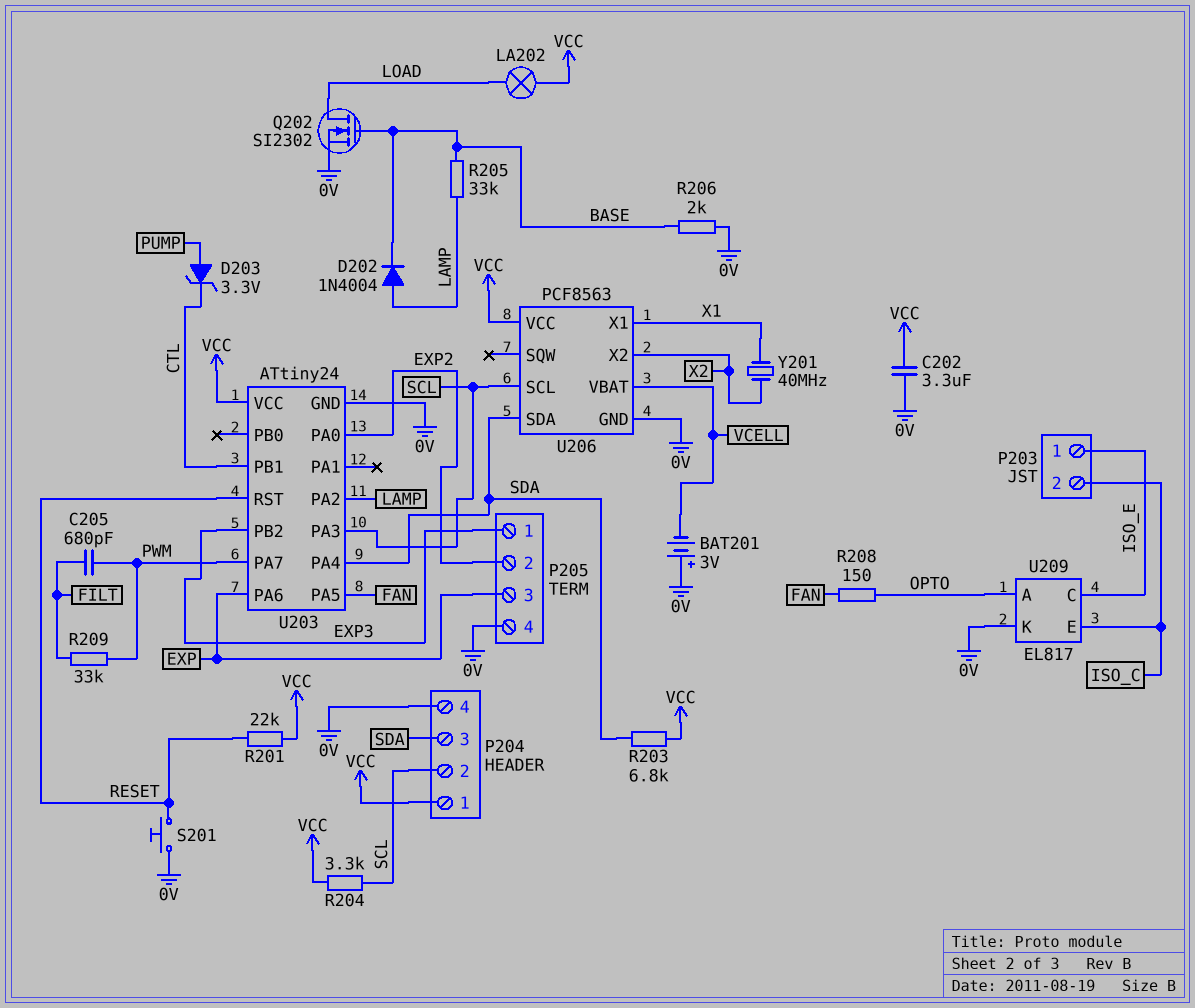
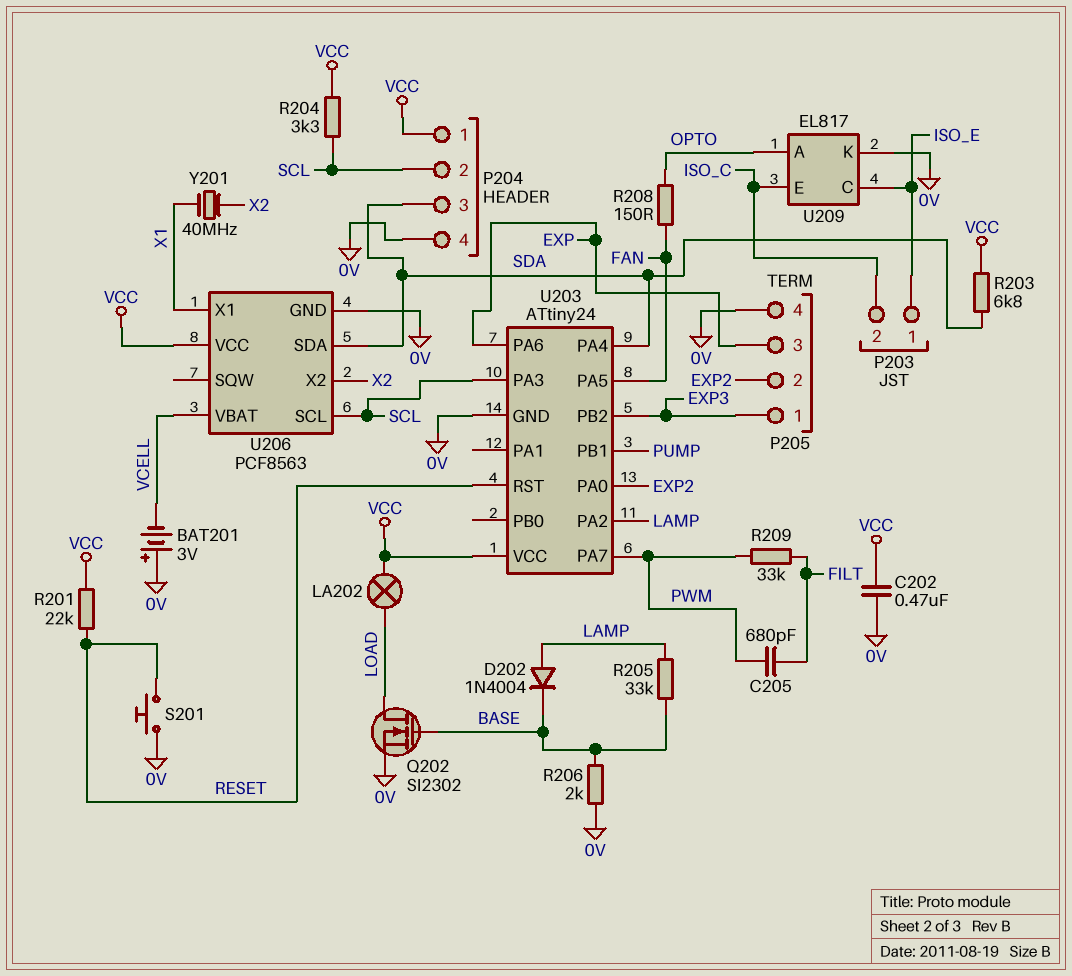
C202: 3.3uF (0V, VCC) -> 470nF (0V, VCC)
D203: zener 3.3V (A PUMP, K CTL) -> none
U203 pin PB1: CTL -> PUMP

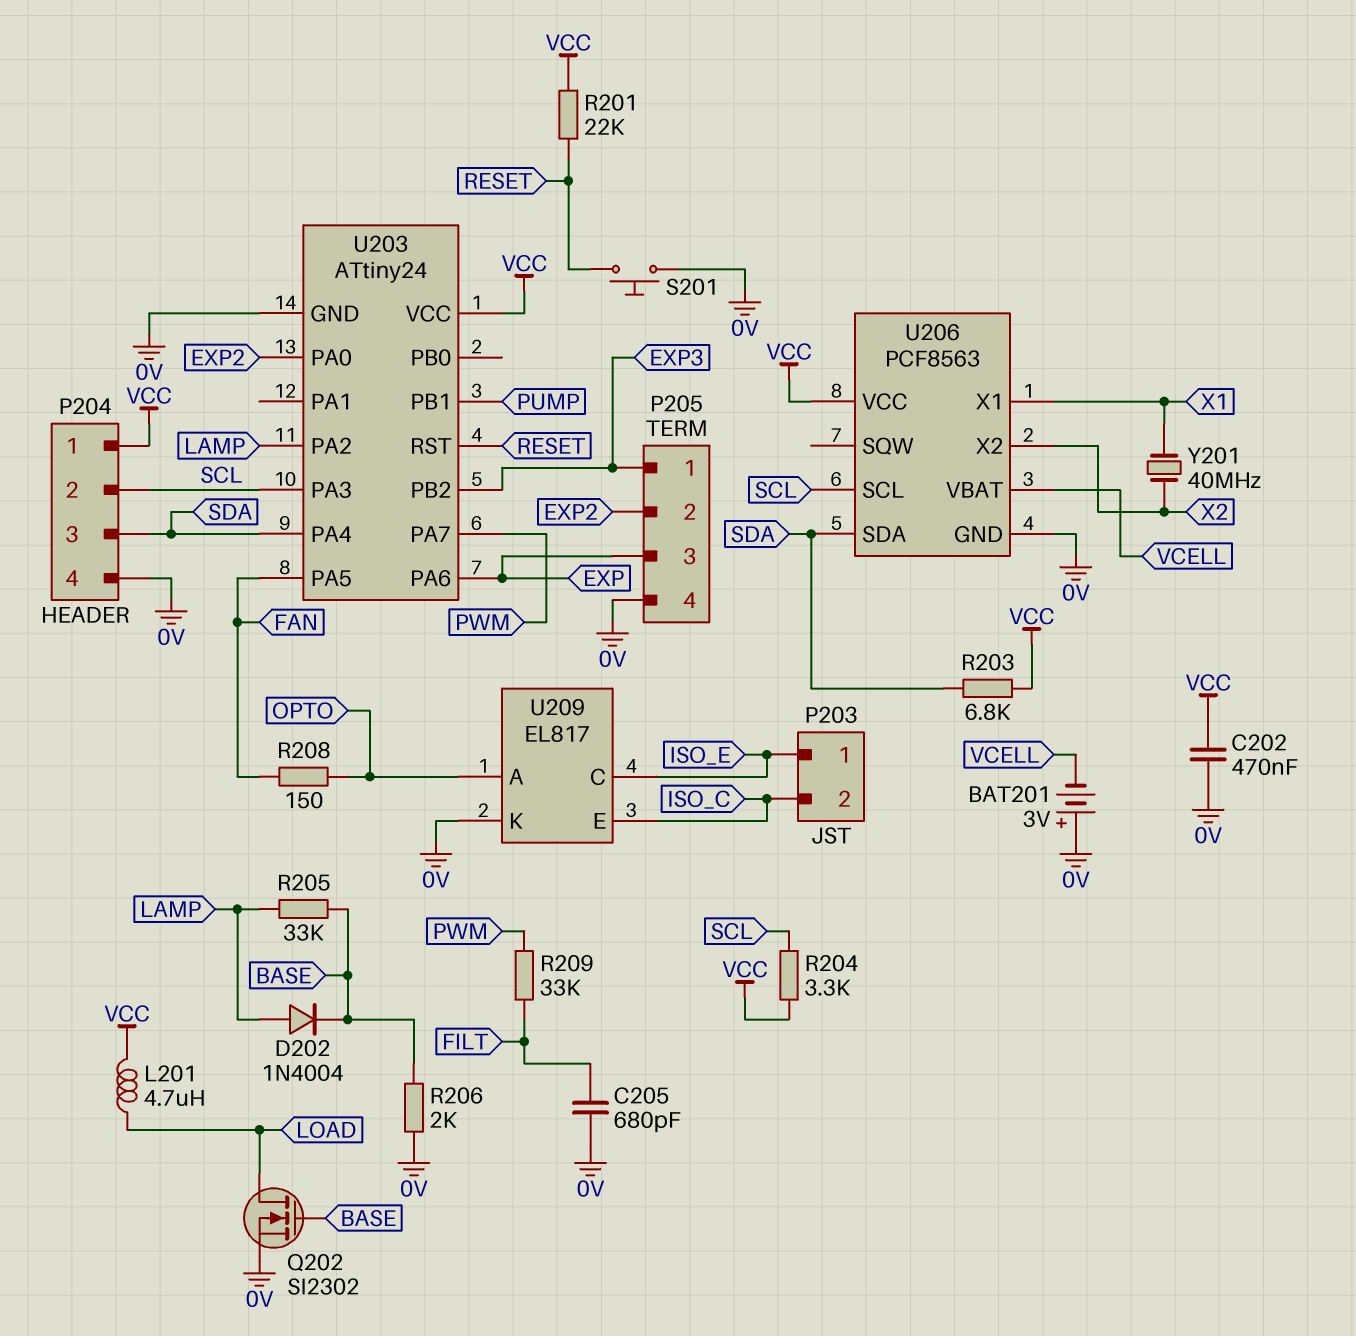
C205: 680pF (FILT, PWM) -> 680pF (0V, FILT)
L201: none -> 4.7uH (LOAD, VCC)
LA202: lamp (LOAD, VCC) -> none

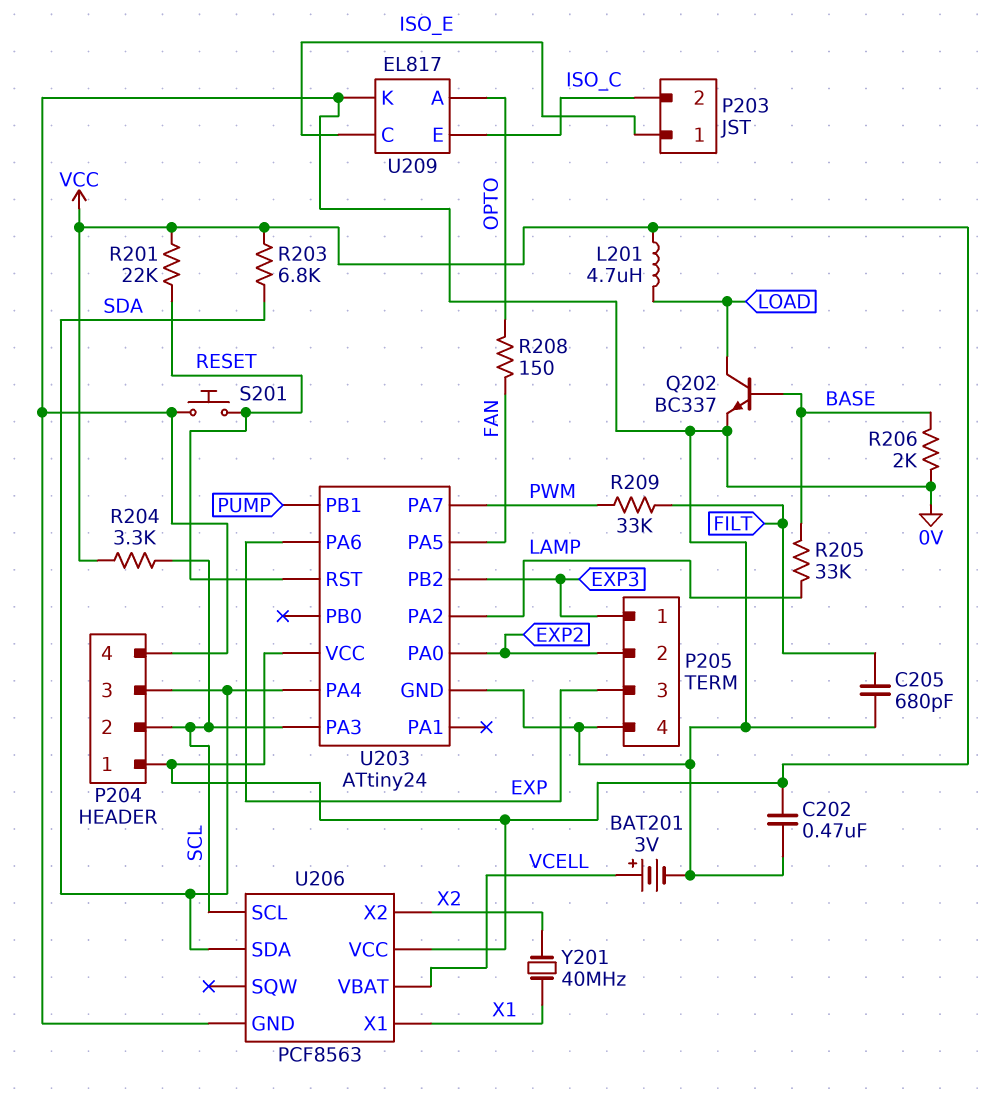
BAT201: 3V (plus 0V, minus VCELL) -> 3V (plus VCELL, minus 0V)
D202: diode 1N4004 (A LAMP, K BASE) -> none
Q202: NMOS SI2302 (G BASE, D LOAD, S 0V) -> NPN BC337 (B BASE, C LOAD, E 0V)

